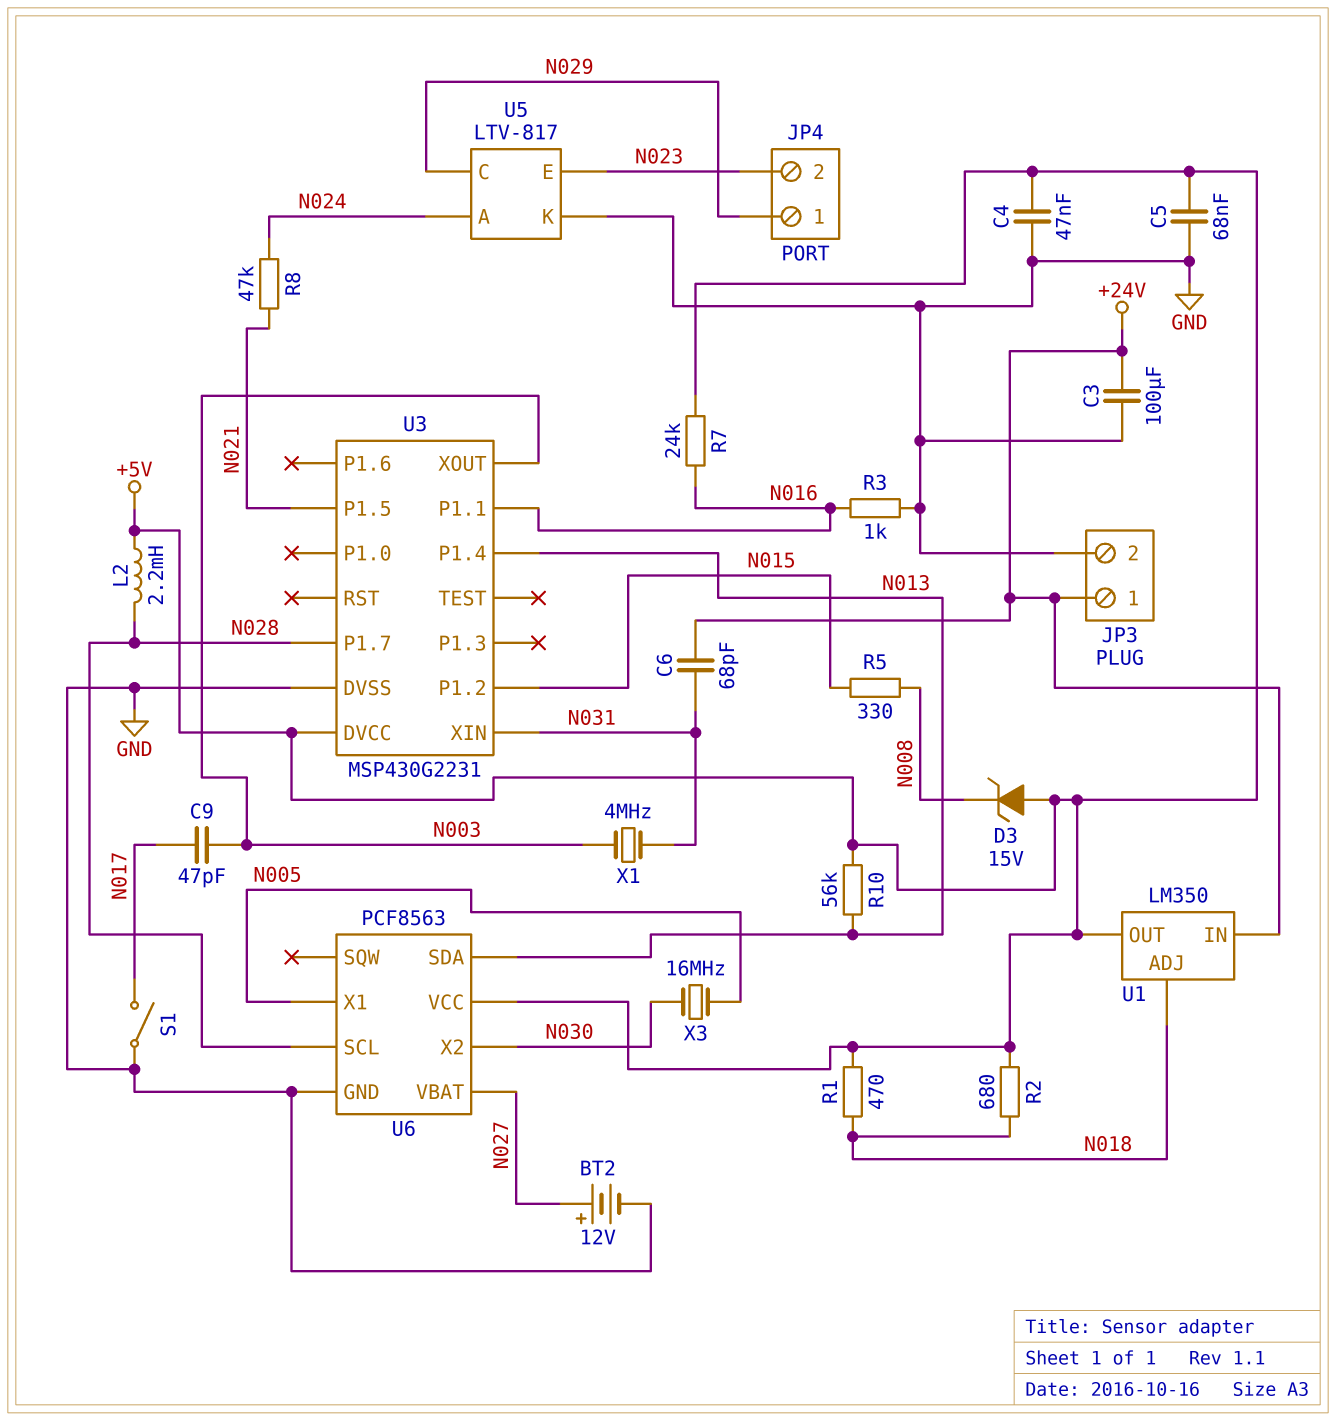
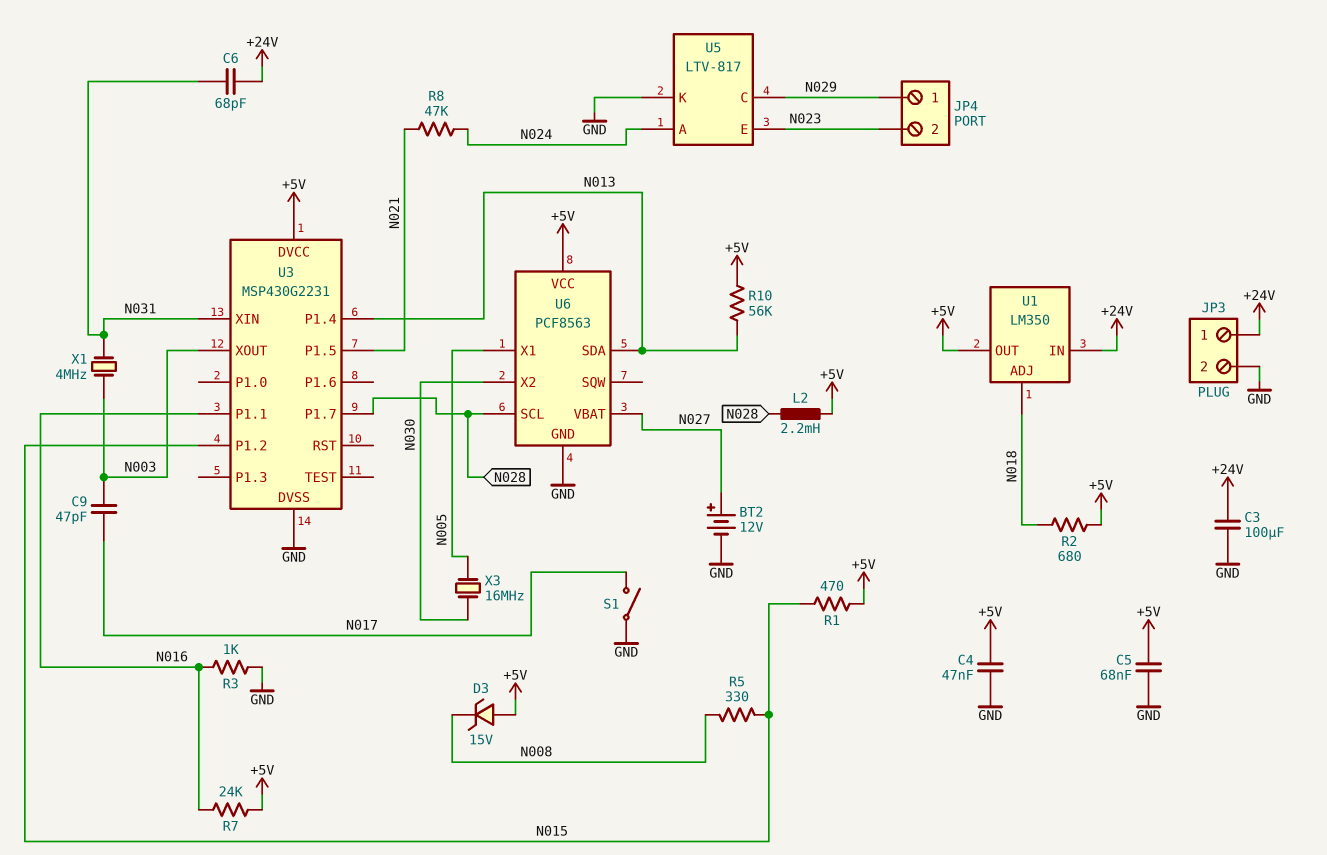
R1: 470 (+5V, N018) -> 470 (+5V, N015)

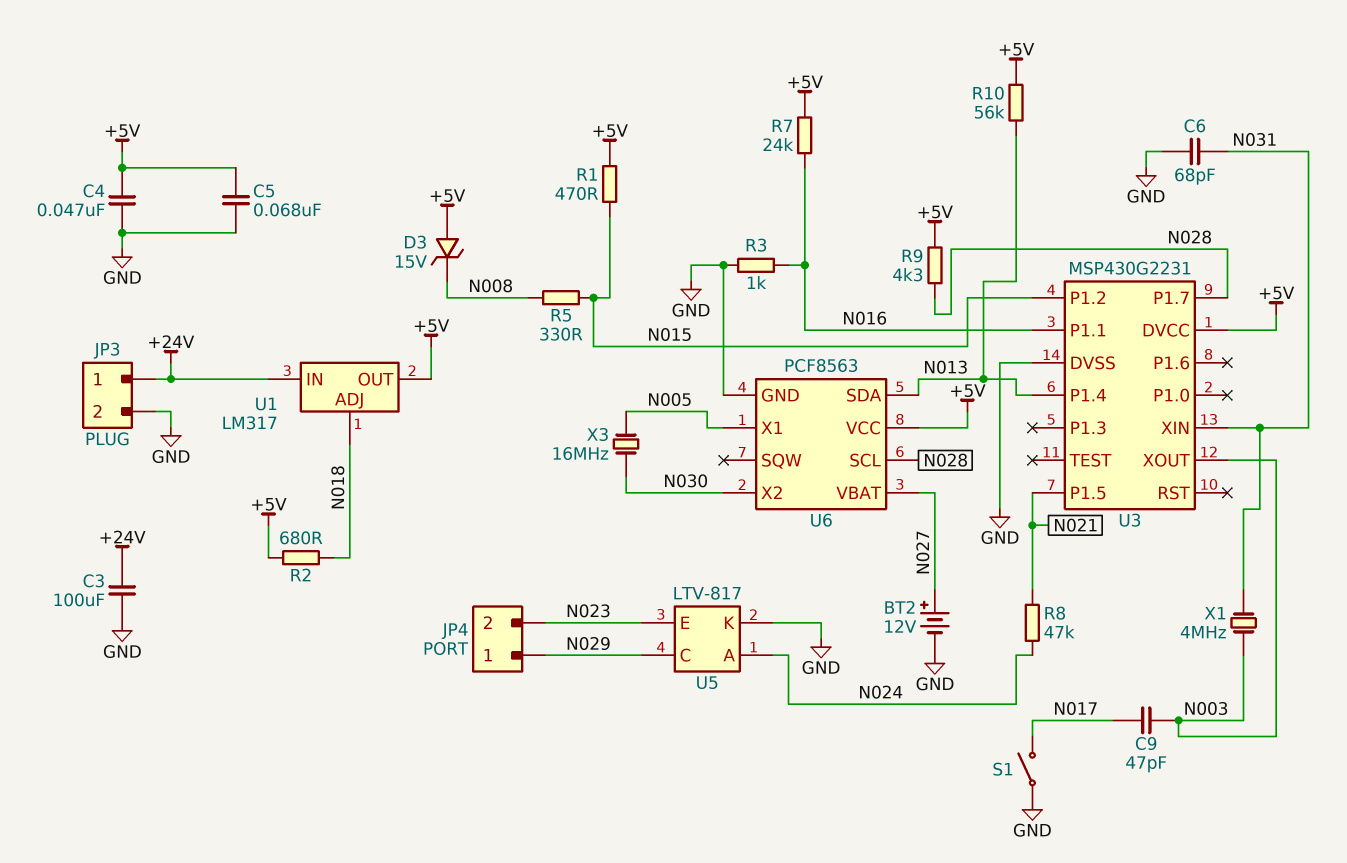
C6: 68pF (+24V, N031) -> 68pF (GND, N031)
L2: 2.2mH (+5V, N028) -> none
R9: none -> 4.3k (+5V, N028)
U1: LM350 -> LM317

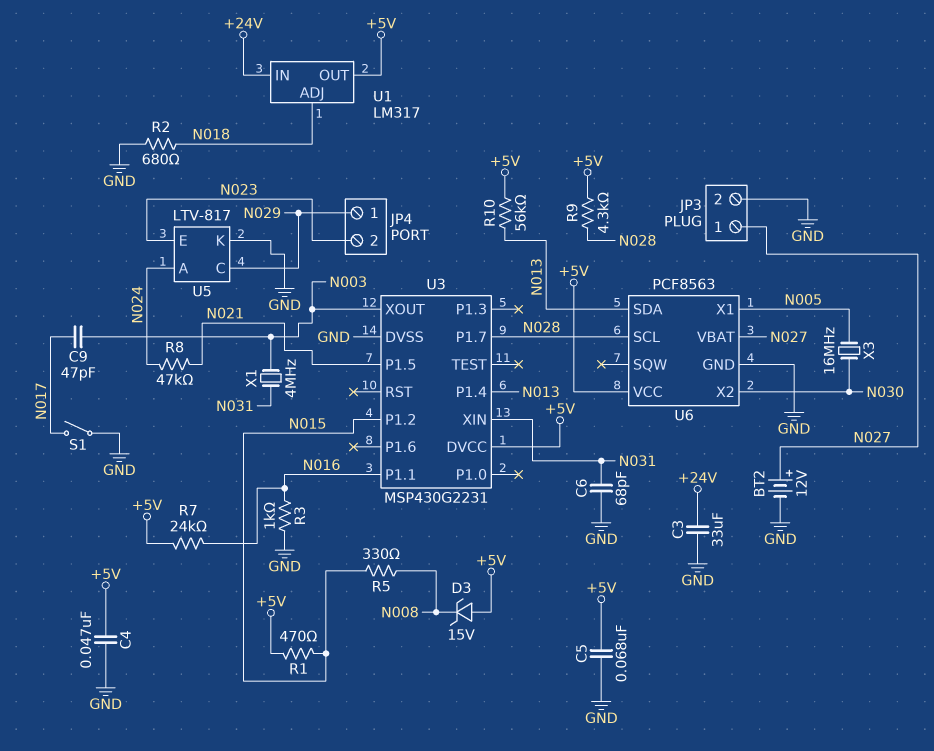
C3: 100uF (+24V, GND) -> 33uF (+24V, GND)
JP3 pin 1: +24V -> N027
R2: 680 (+5V, N018) -> 680 (GND, N018)

